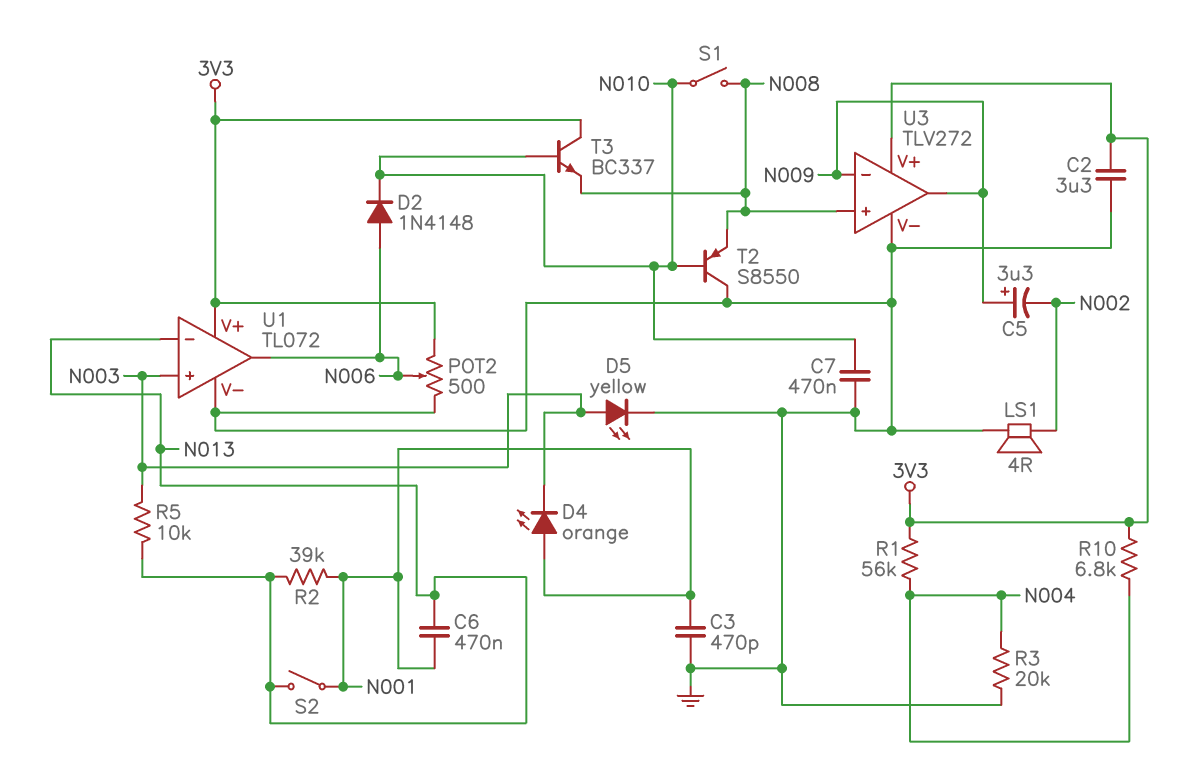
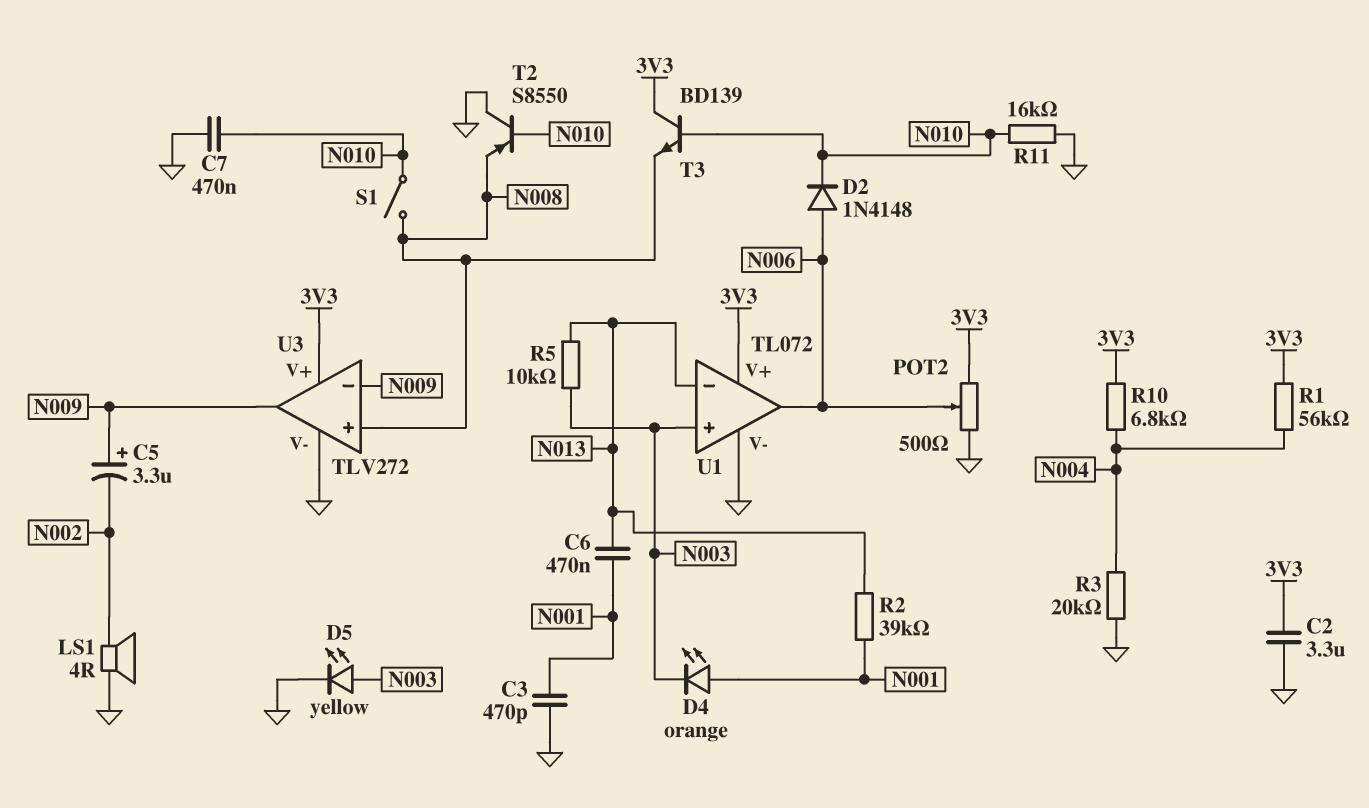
R11: none -> 16k (GND, N010)
S2: switch (N001, N013) -> none
T3: NPN BC337 (B N010, C 3V3, E N008) -> NPN BD139 (B N010, C 3V3, E N008)

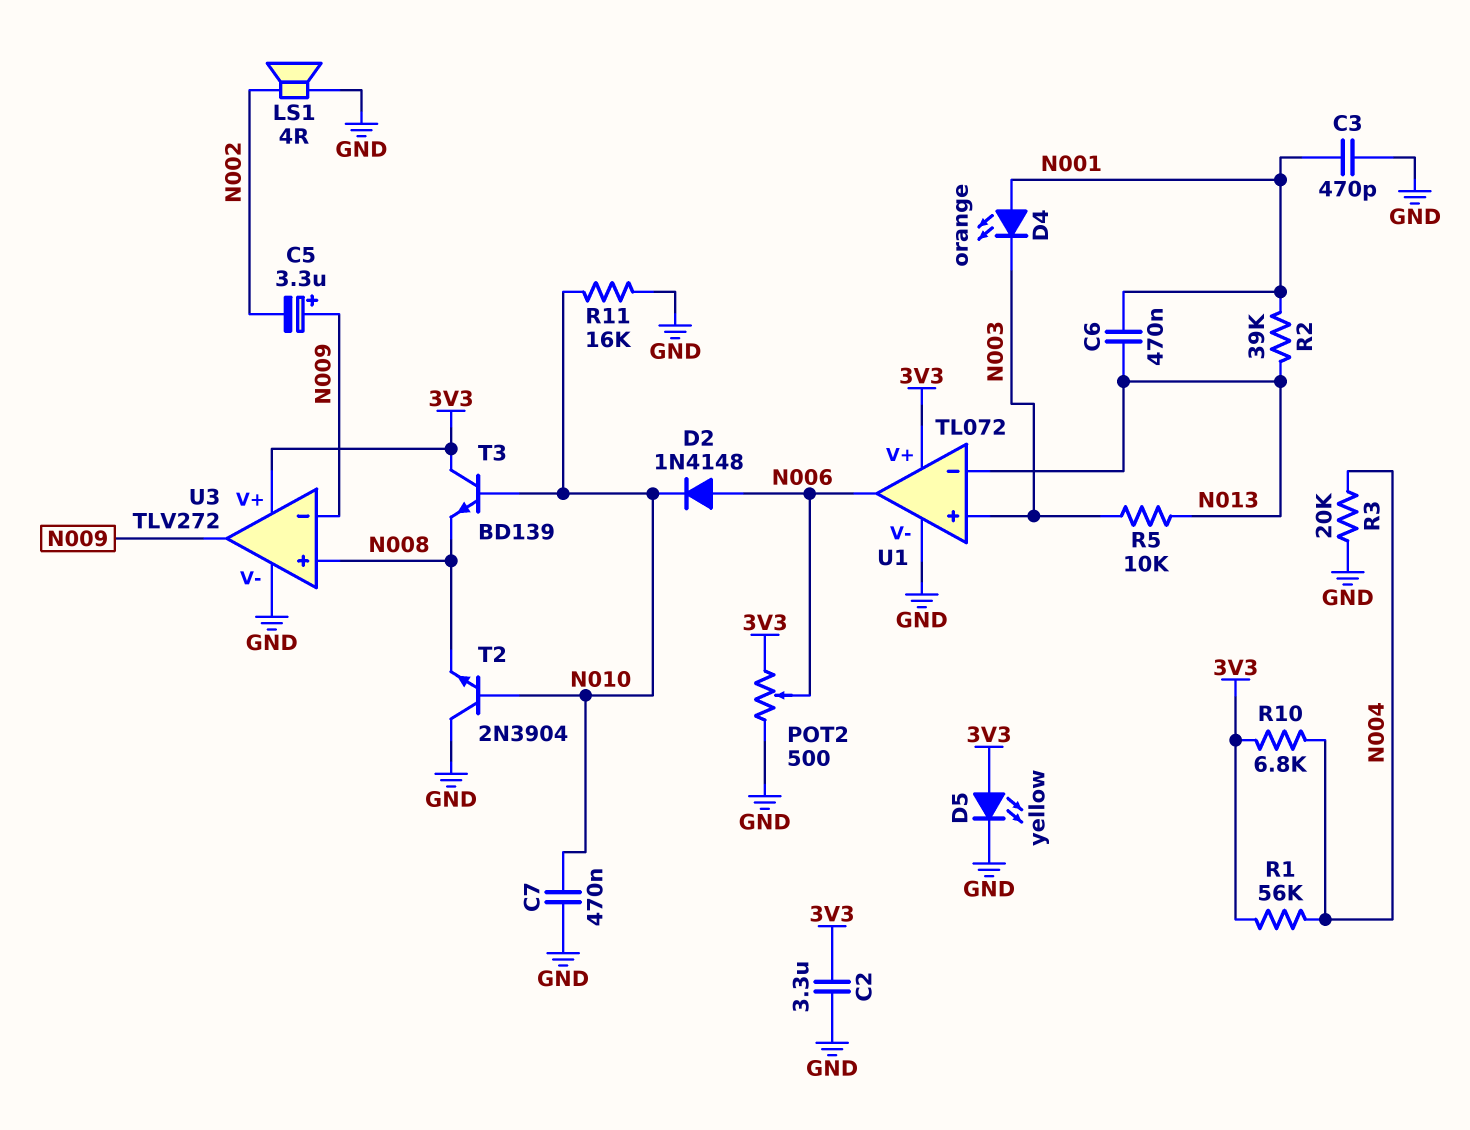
D5: LED yellow (A N003, K GND) -> LED yellow (A 3V3, K GND)
S1: switch (N008, N010) -> none
T2: PNP S8550 (B N010, C GND, E N008) -> NPN 2N3904 (B N010, C GND, E N008)

